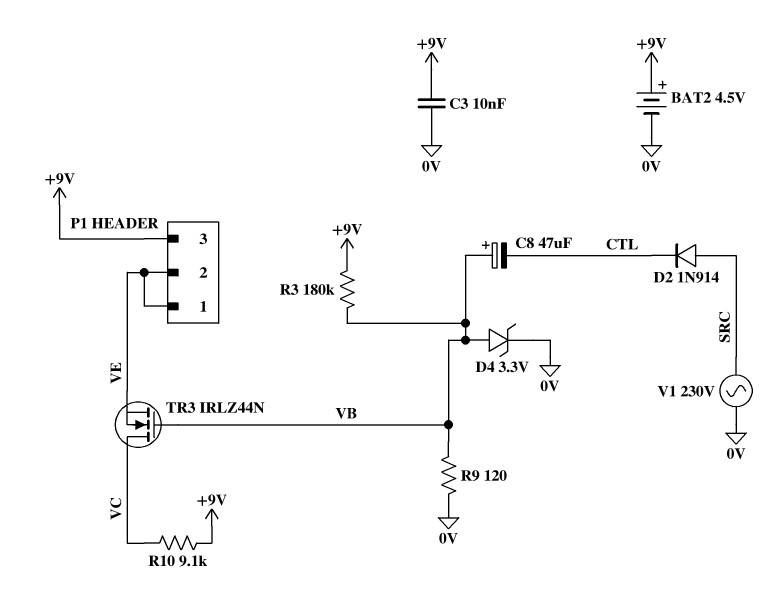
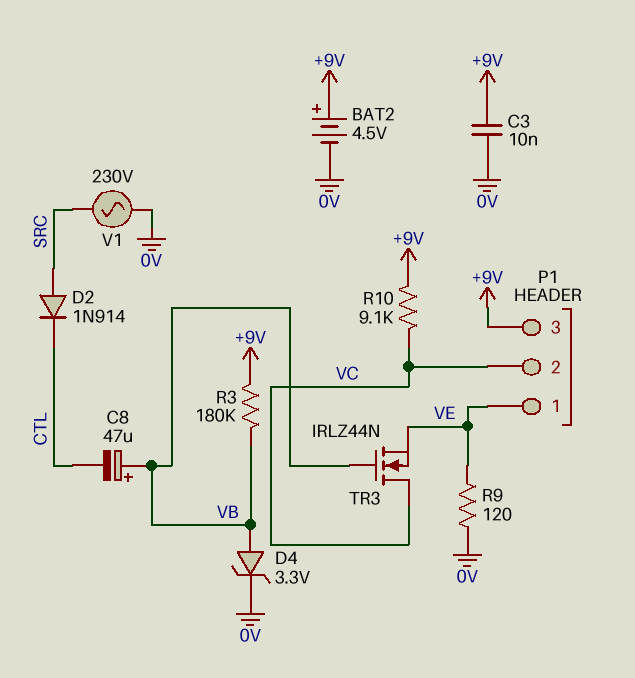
P1 pin 2: VE -> VC
R9: 120 (0V, VB) -> 120 (0V, VE)

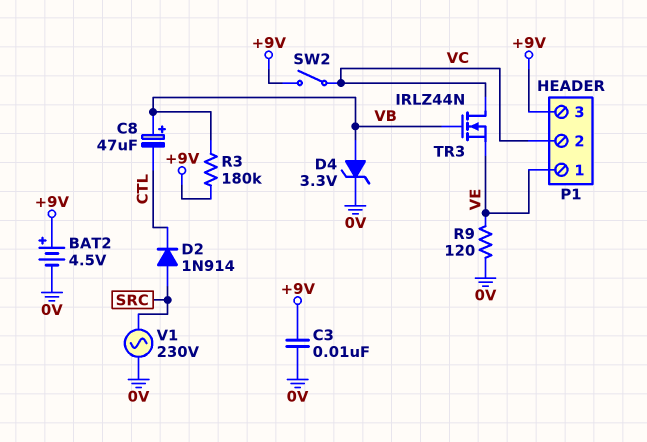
R10: 9.1k (+9V, VC) -> none
SW2: none -> switch (+9V, VC)

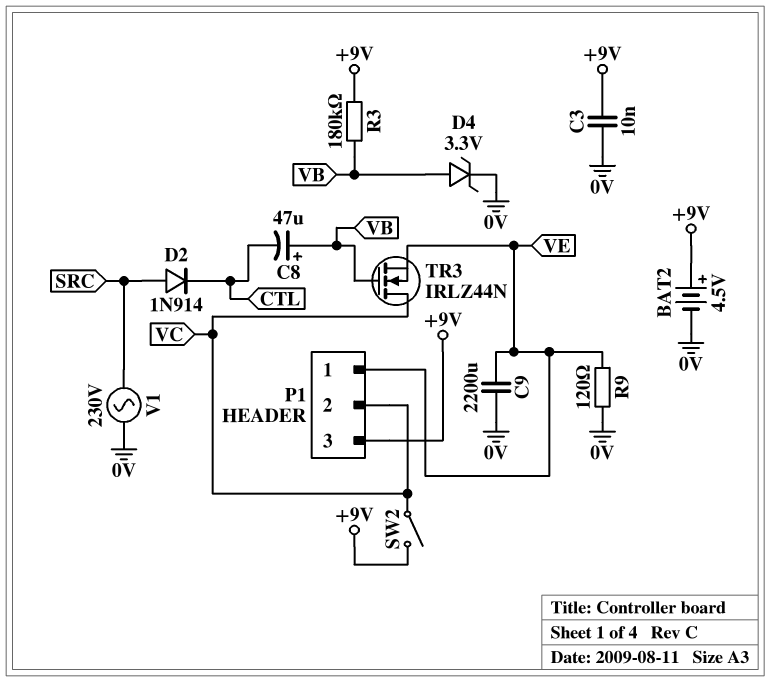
C9: none -> 2200uF (0V, VE)

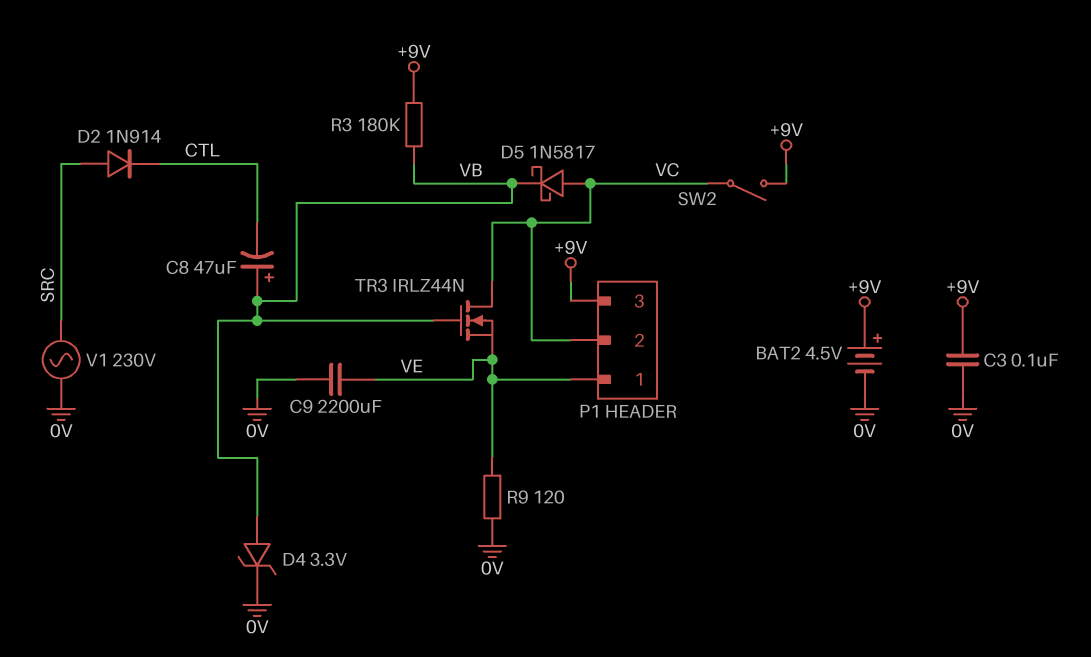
C3: 10nF (+9V, 0V) -> 100nF (+9V, 0V)
D5: none -> schottky 1N5817 (A VC, K VB)

